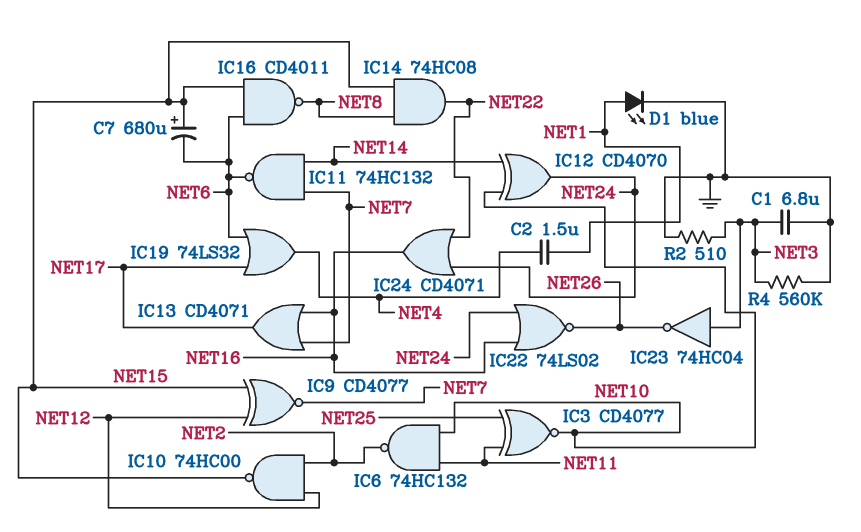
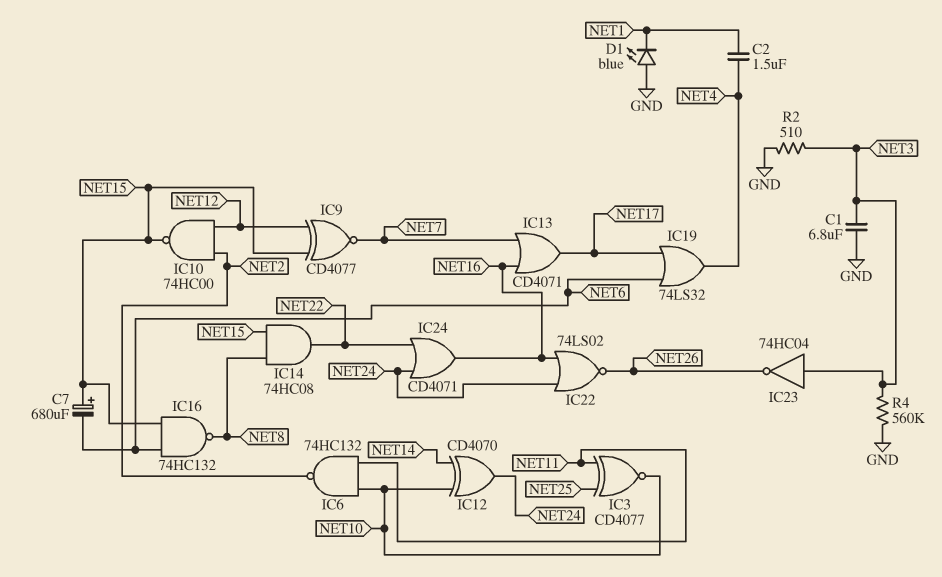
D1: LED blue (A NET1, K GND) -> LED blue (A GND, K NET1)
IC11: NAND 74HC132 (in NET7, in NET14, out NET6) -> none
IC16: NAND CD4011 (in NET6, in NET15, out NET8) -> NAND 74HC132 (in NET6, in NET15, out NET8)

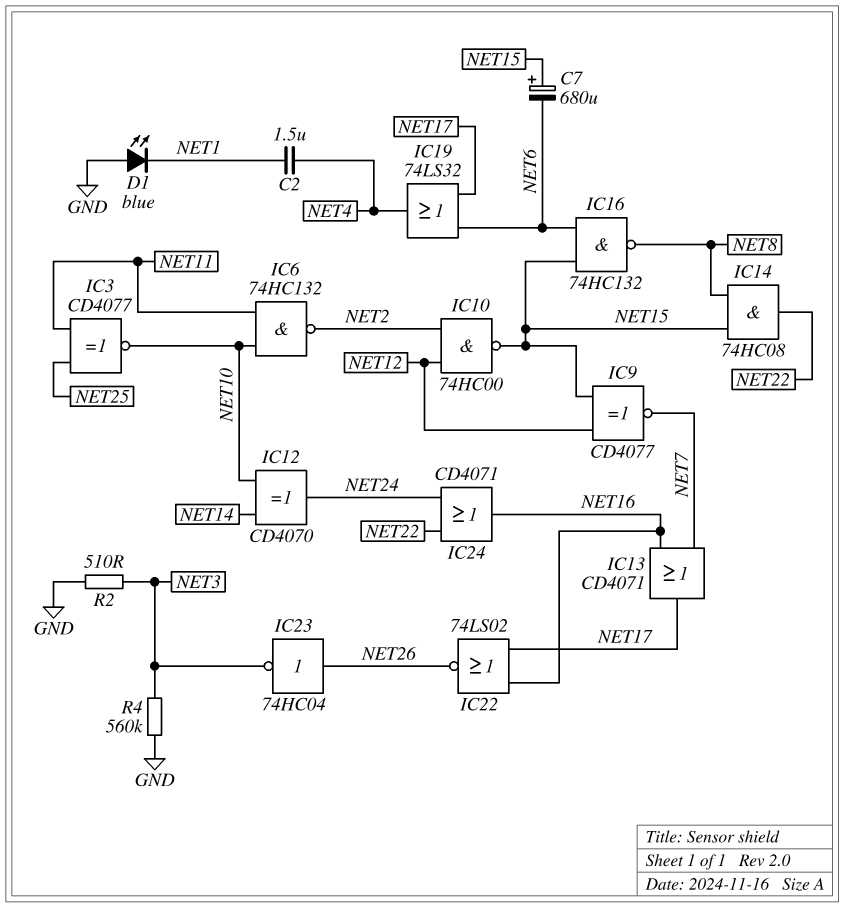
C1: 6.8uF (GND, NET3) -> none
IC22: NOR 74LS02 (in NET16, in NET24, out NET26) -> NOR 74LS02 (in NET16, in NET17, out NET26)
IC23: NOT 74HC04 (in NET3, out NET26) -> NOT 74HC04 (in NET26, out NET3)

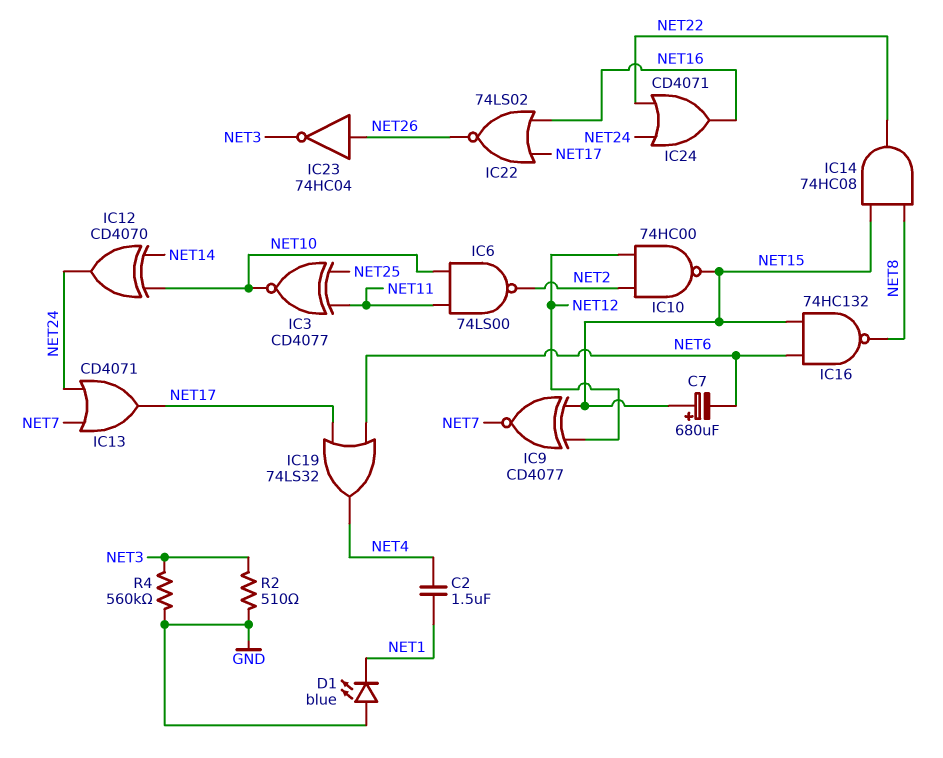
IC6: NAND 74HC132 (in NET10, in NET11, out NET2) -> NAND 74LS00 (in NET10, in NET11, out NET2)
IC13: OR CD4071 (in NET7, in NET16, out NET17) -> OR CD4071 (in NET7, in NET24, out NET17)

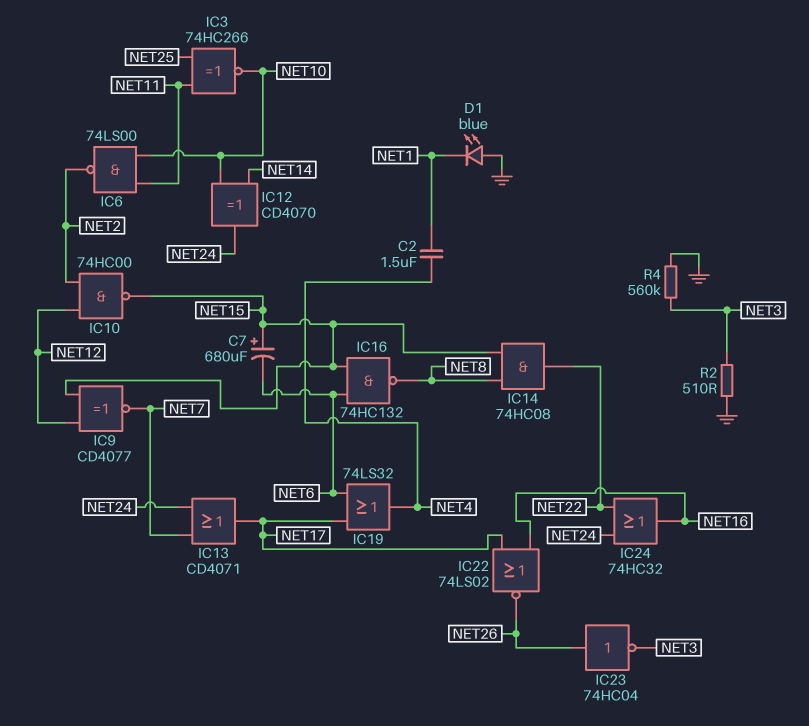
IC3: XNOR CD4077 (in NET11, in NET25, out NET10) -> XNOR 74HC266 (in NET11, in NET25, out NET10)
IC24: OR CD4071 (in NET22, in NET24, out NET16) -> OR 74HC32 (in NET22, in NET24, out NET16)

